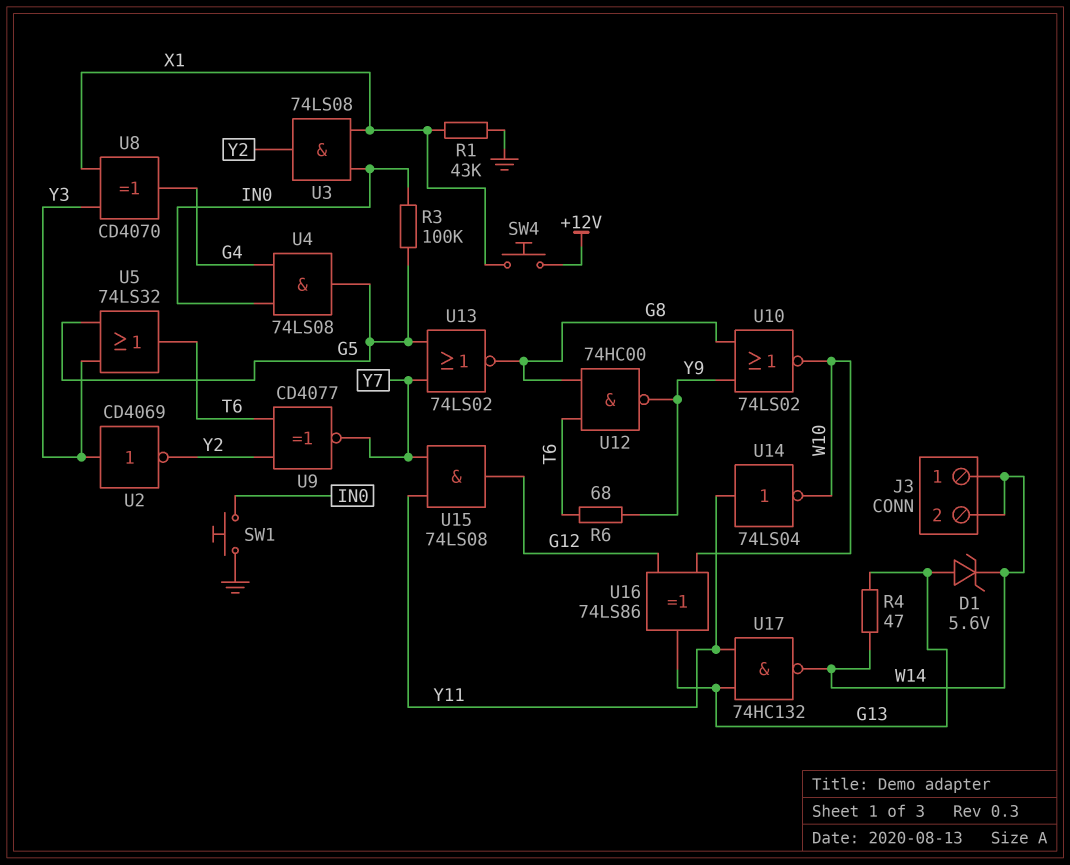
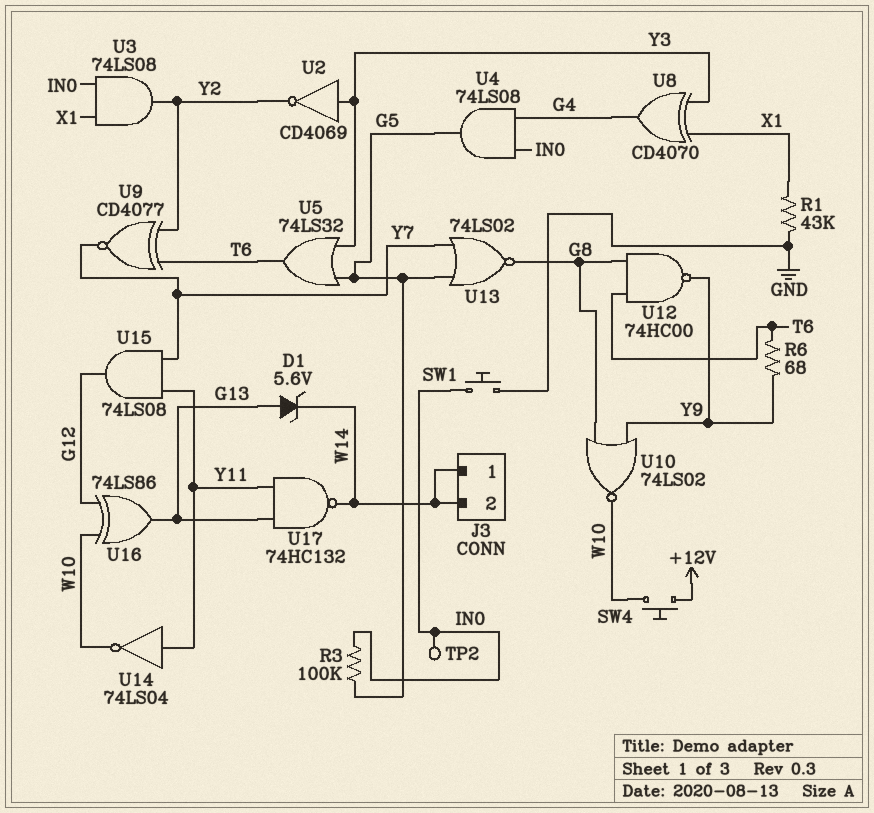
R4: 47 (G13, W14) -> none
SW4: button (+12V, X1) -> button (+12V, W10)
TP2: none -> test point (IN0)

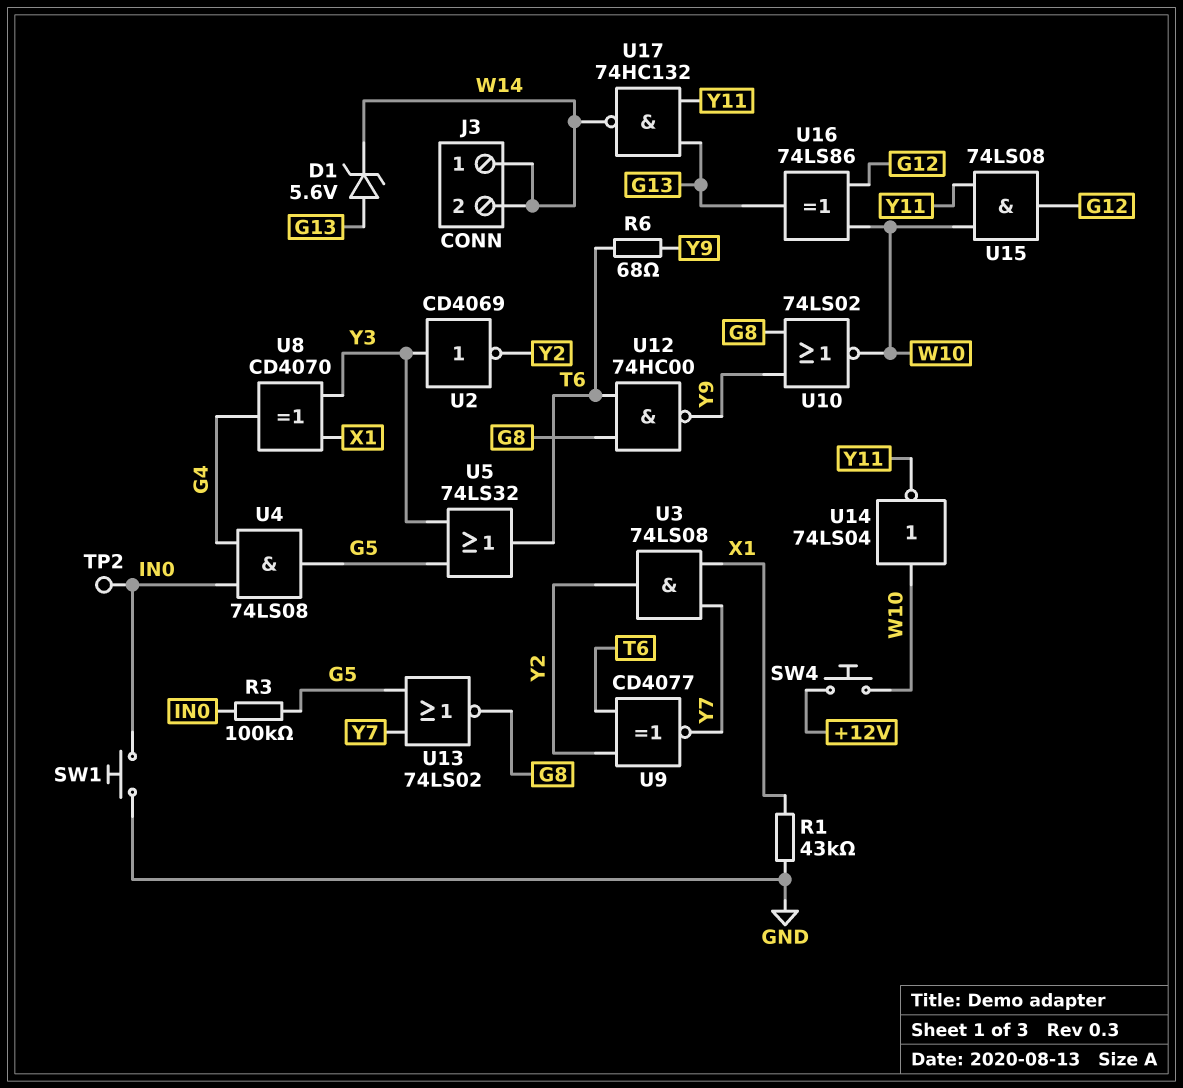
U3: AND 74LS08 (in IN0, in X1, out Y2) -> AND 74LS08 (in X1, in Y7, out Y2)
U14: NOT 74LS04 (in Y11, out W10) -> NOT 74LS04 (in W10, out Y11)
U15: AND 74LS08 (in Y7, in Y11, out G12) -> AND 74LS08 (in W10, in Y11, out G12)

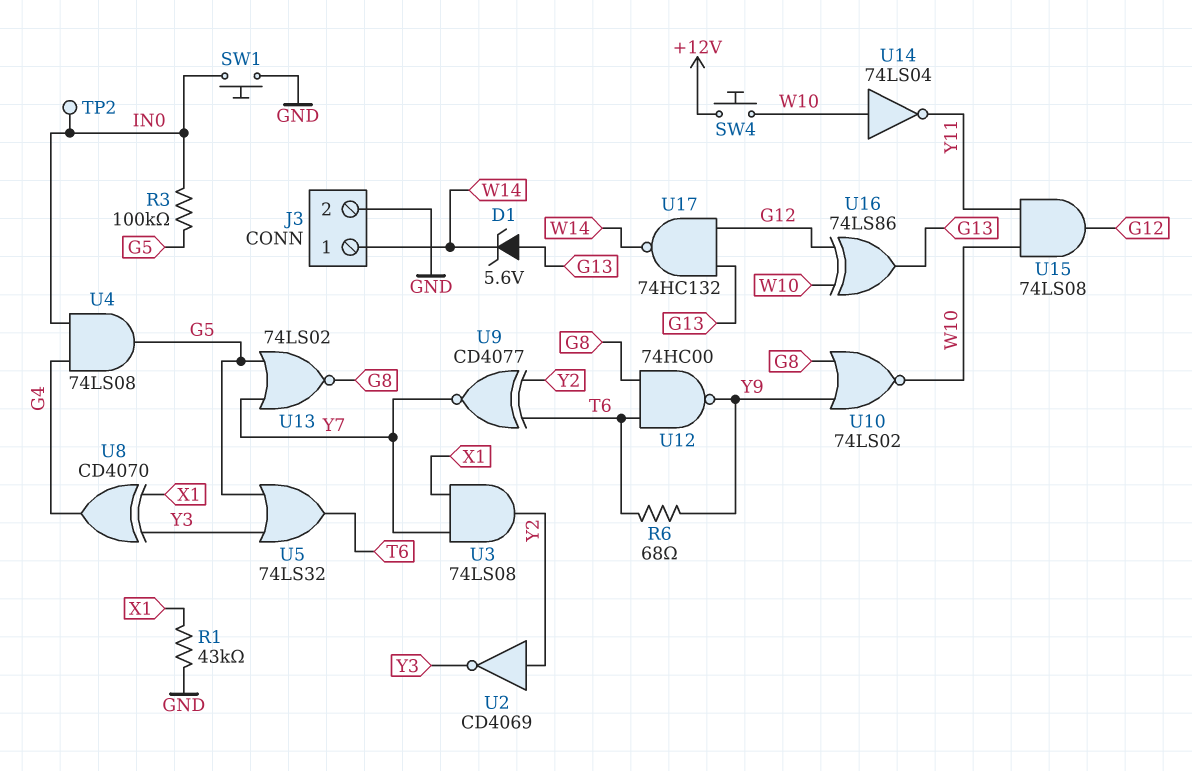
J3 pin 2: W14 -> GND
U2: NOT CD4069 (in Y3, out Y2) -> NOT CD4069 (in Y2, out Y3)
U17: NAND 74HC132 (in G13, in Y11, out W14) -> NAND 74HC132 (in G12, in G13, out W14)

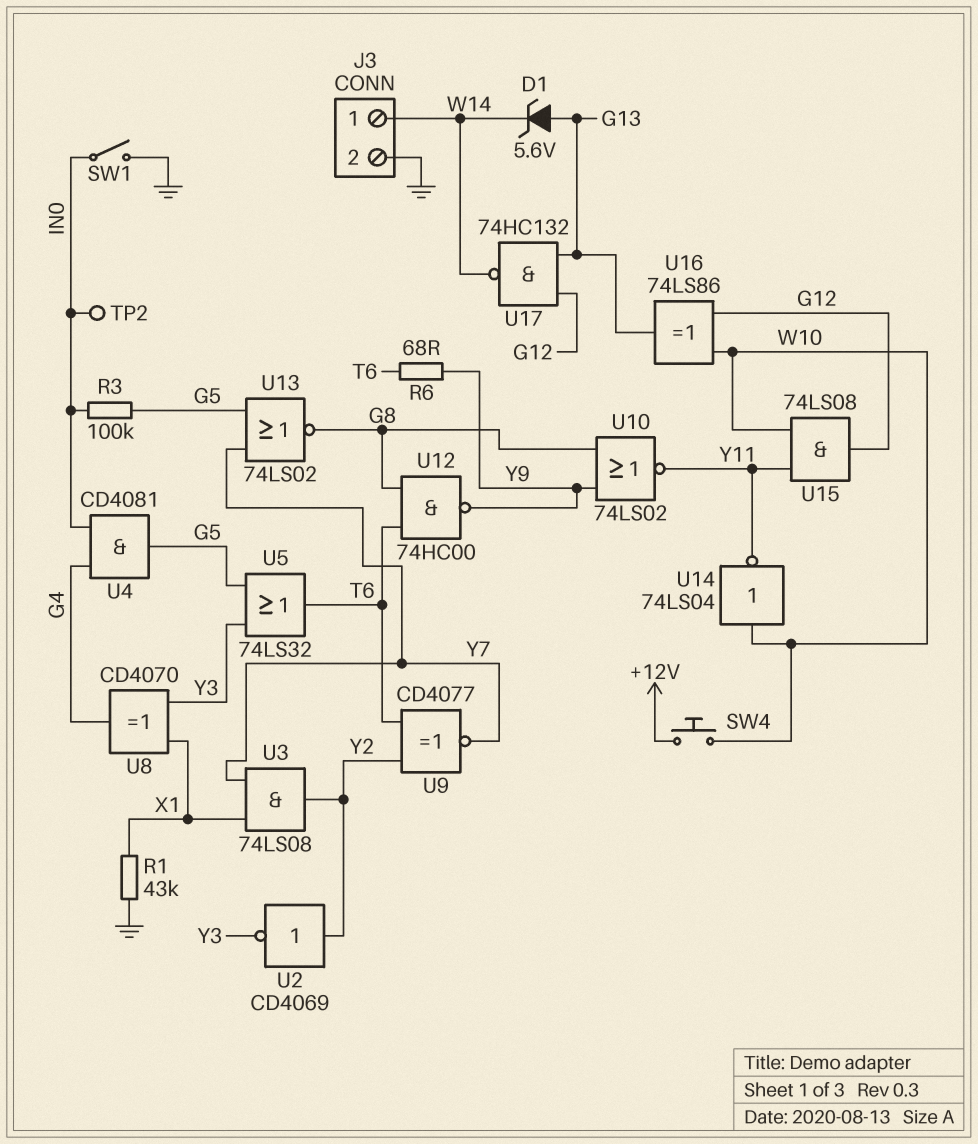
SW1: button (GND, IN0) -> switch (GND, IN0)
U4: AND 74LS08 (in G4, in IN0, out G5) -> AND CD4081 (in G4, in IN0, out G5)
U10: NOR 74LS02 (in G8, in Y9, out W10) -> NOR 74LS02 (in G8, in Y9, out Y11)

